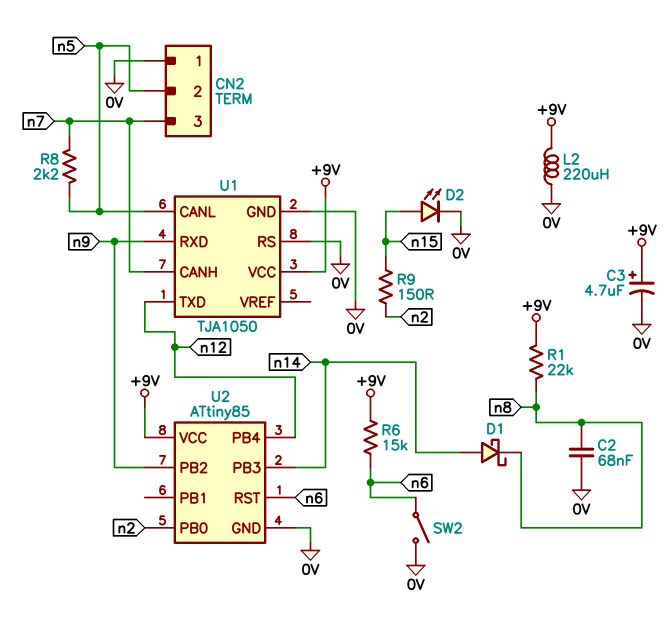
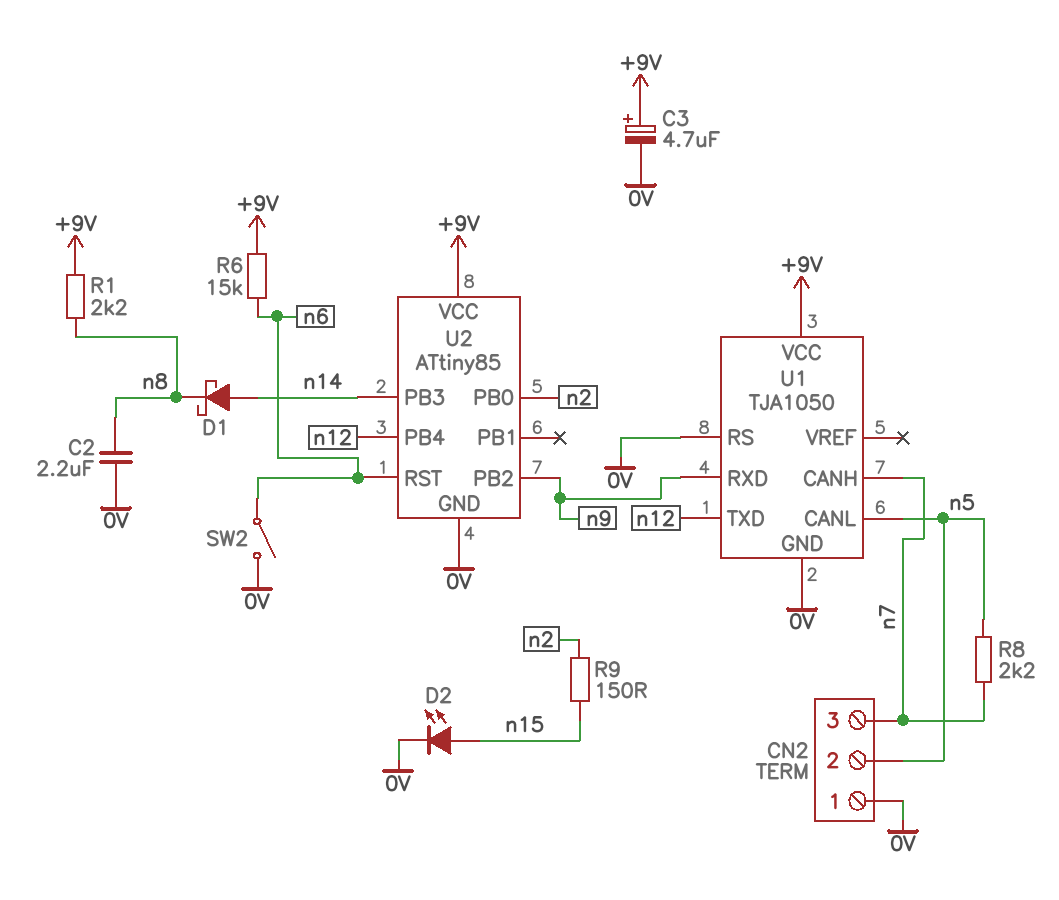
C2: 68nF (0V, n8) -> 2.2uF (0V, n8)
L2: 220uH (+9V, 0V) -> none
R1: 22k (+9V, n8) -> 2.2k (+9V, n8)

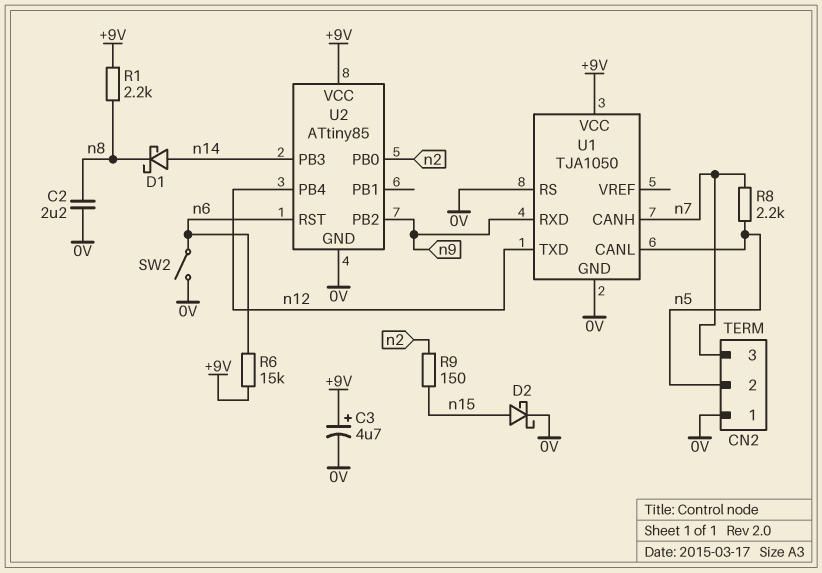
D2: LED (A n15, K 0V) -> schottky (A n15, K 0V)

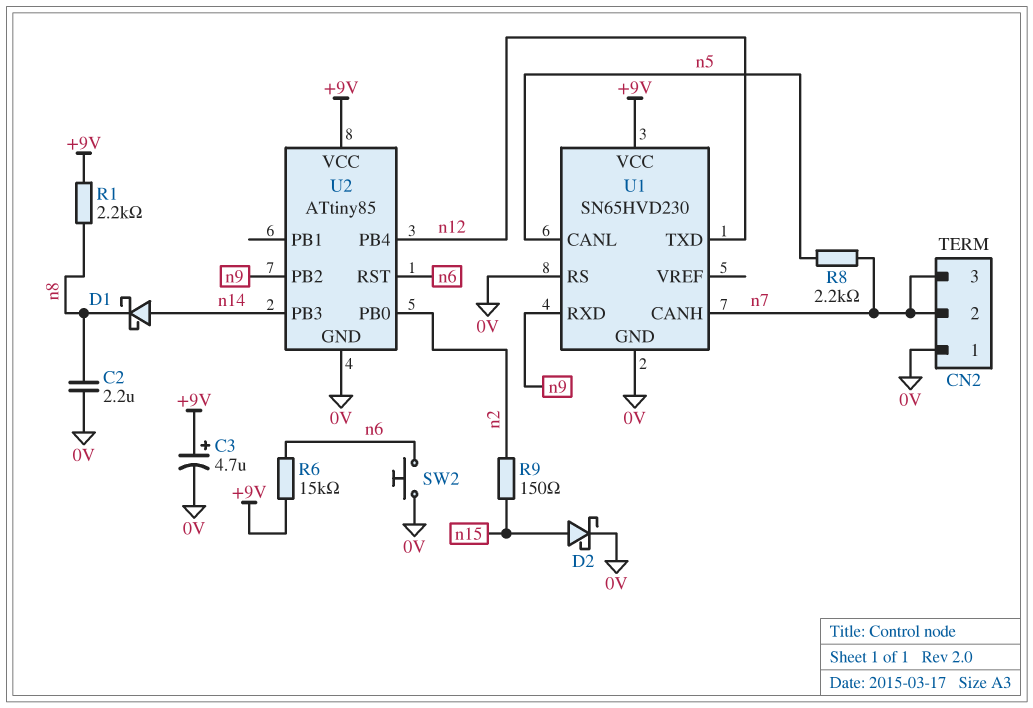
CN2 pin 2: n5 -> n7
SW2: switch (0V, n6) -> button (0V, n6)
U1: TJA1050 -> SN65HVD230

